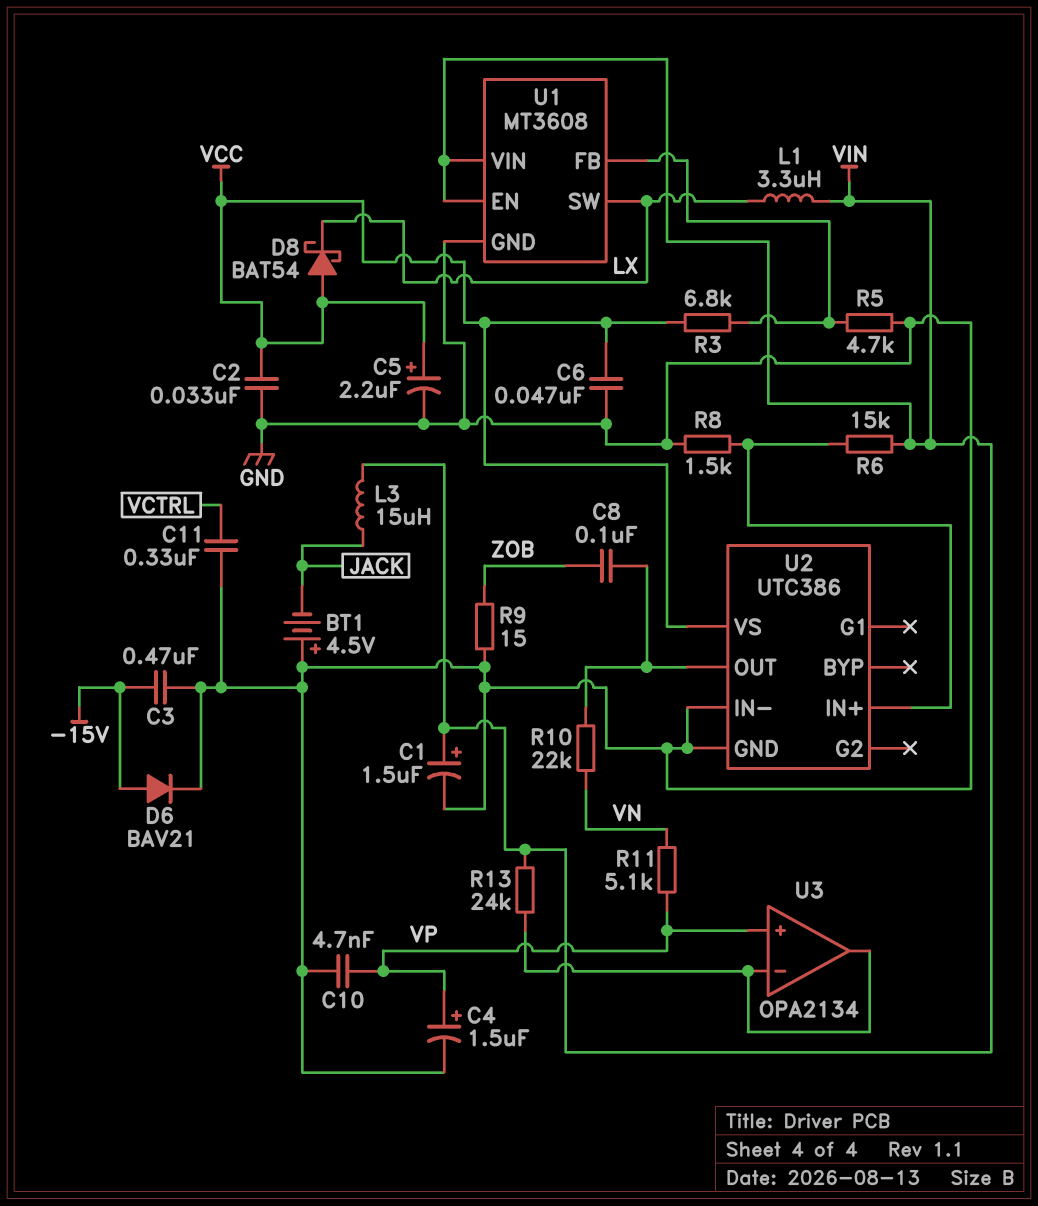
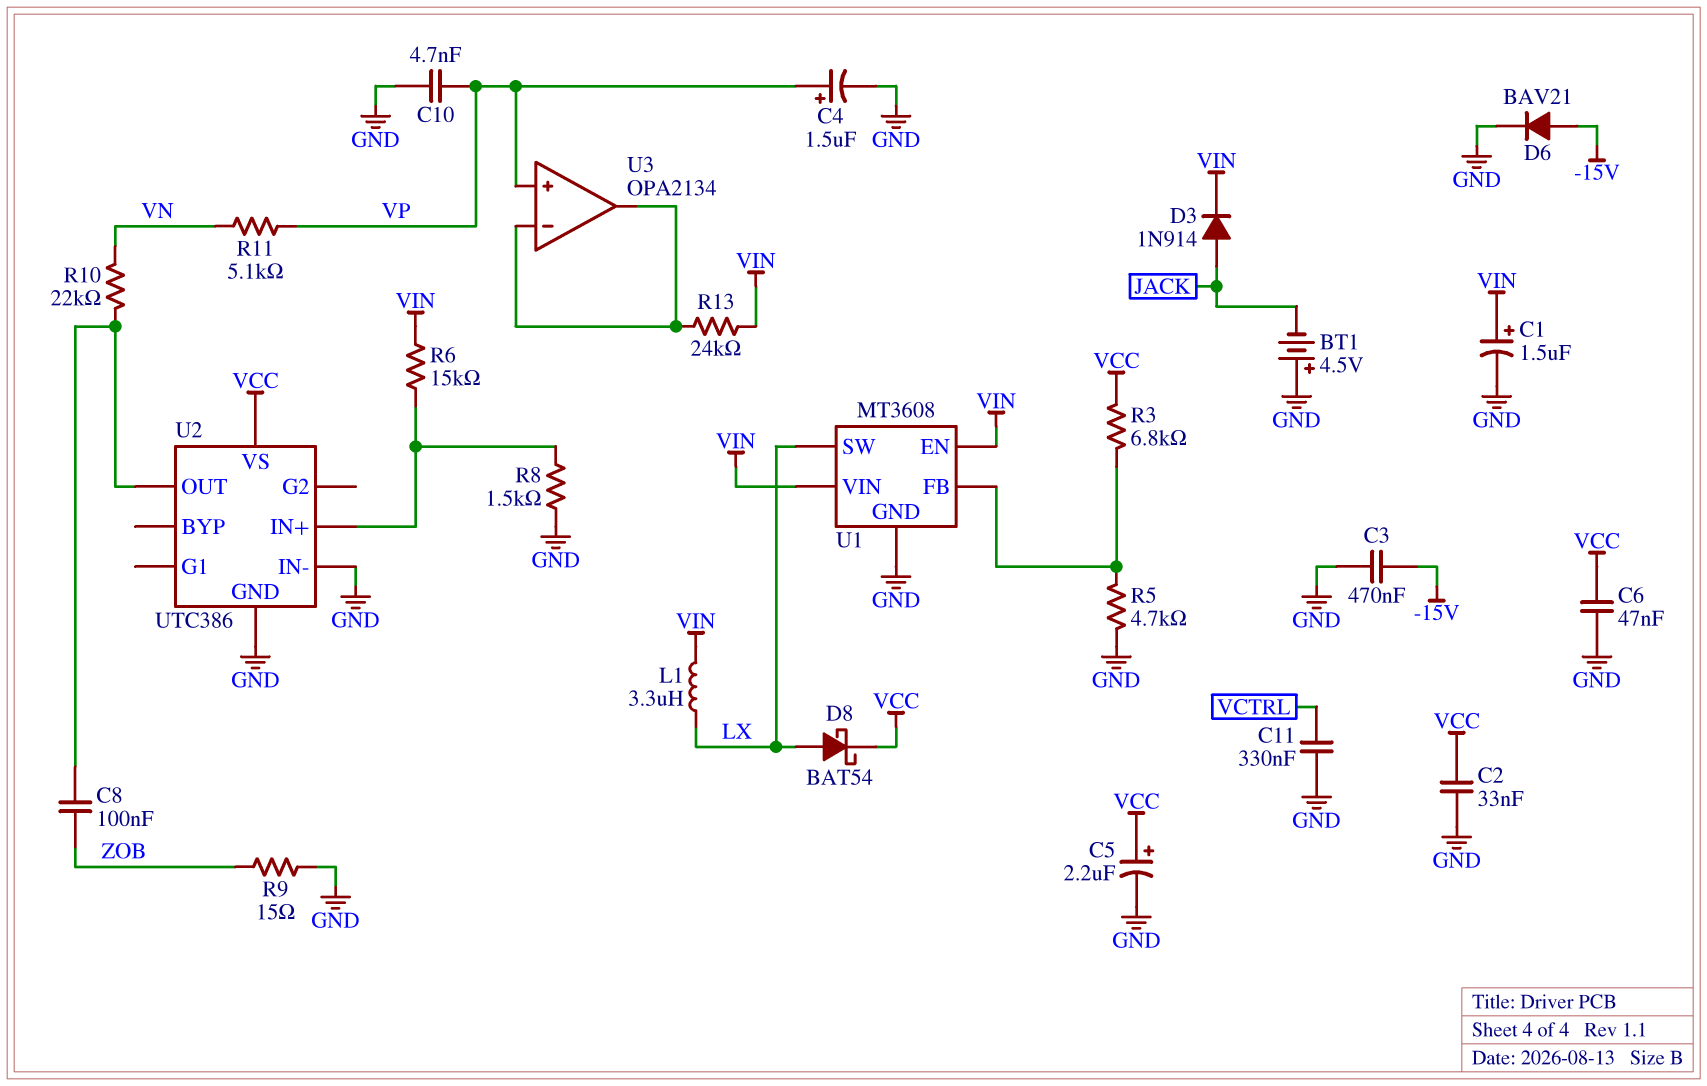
D3: none -> diode 1N914 (A JACK, K VIN)
D8: schottky BAT54 (A VCC, K LX) -> schottky BAT54 (A LX, K VCC)
L3: 15uH (JACK, VIN) -> none

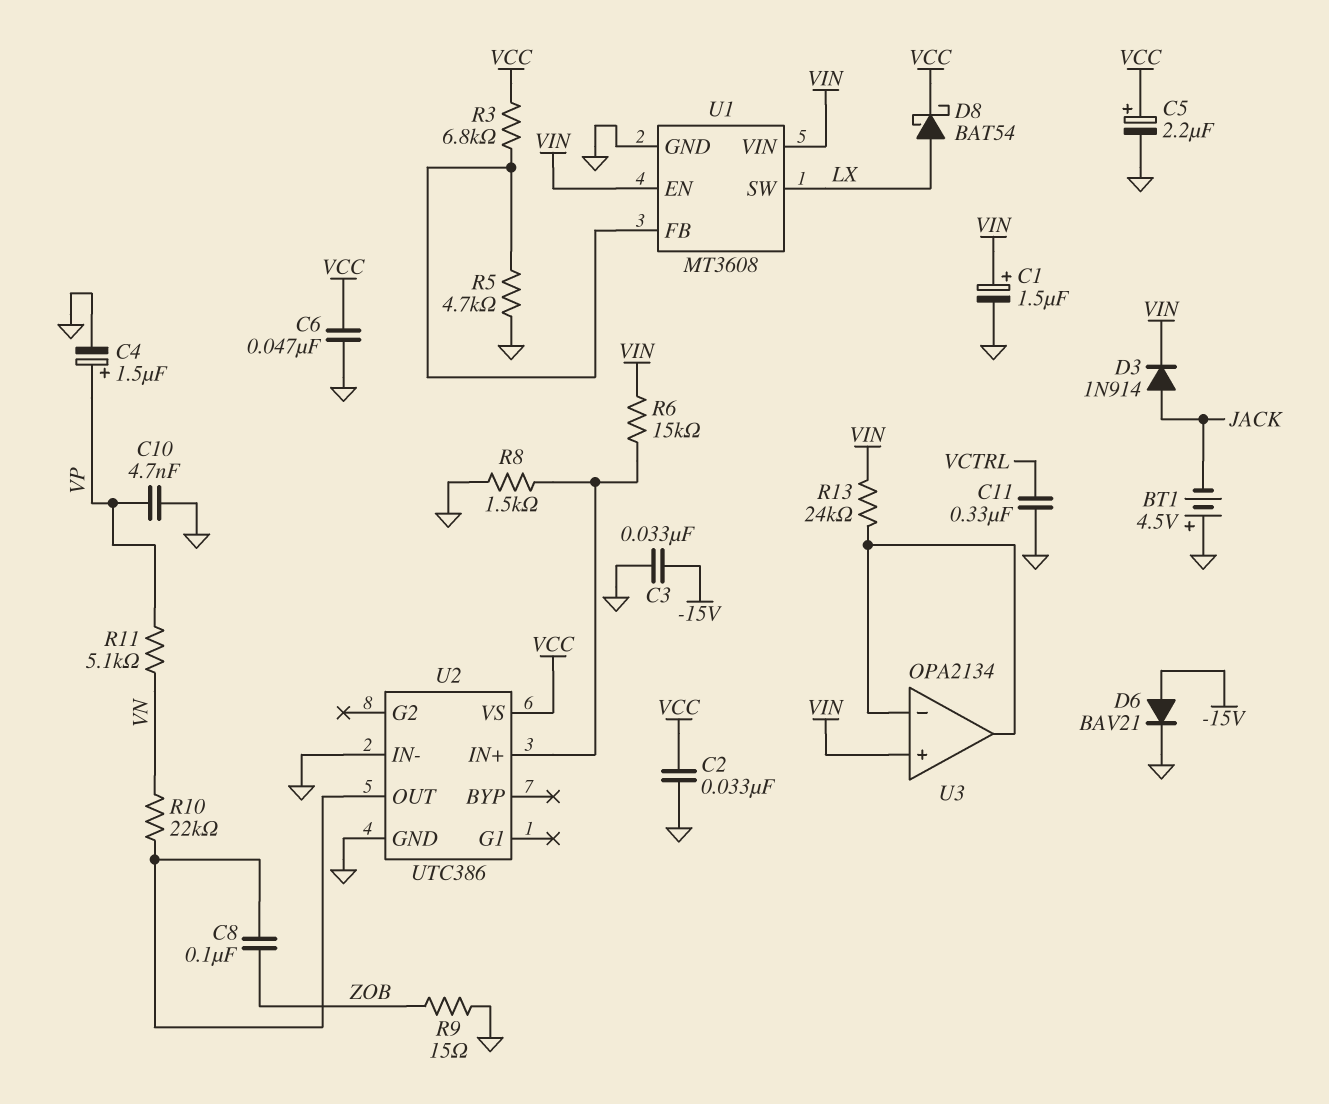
C3: 470nF (-15V, GND) -> 33nF (-15V, GND)
L1: 3.3uH (LX, VIN) -> none
U3 pin in+: VP -> VIN

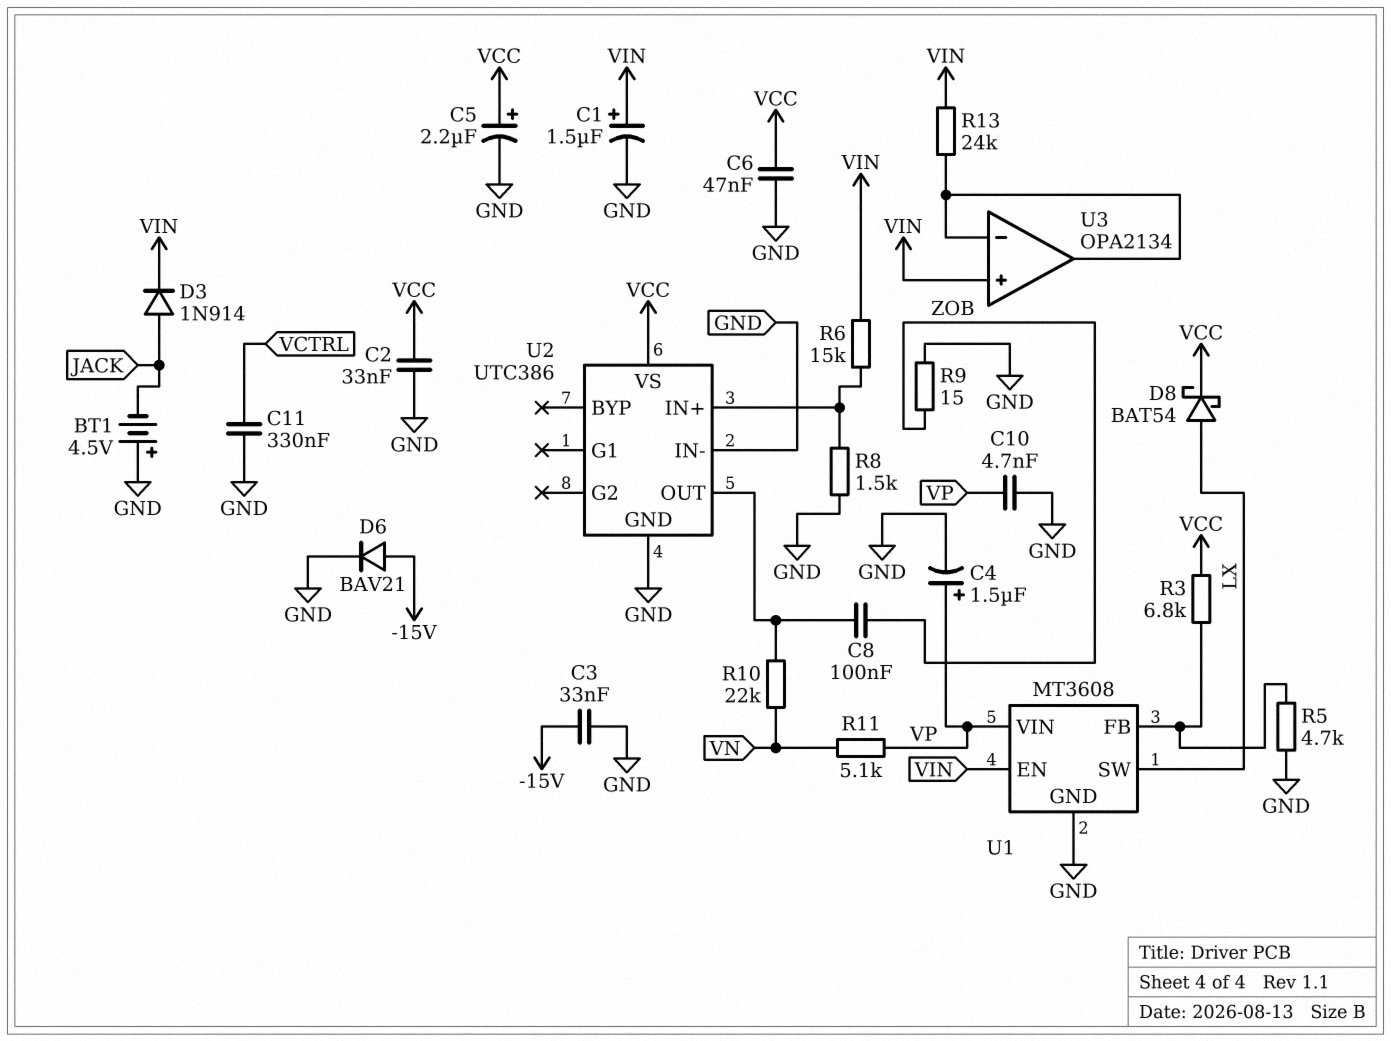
U1 pin VIN: VIN -> VP

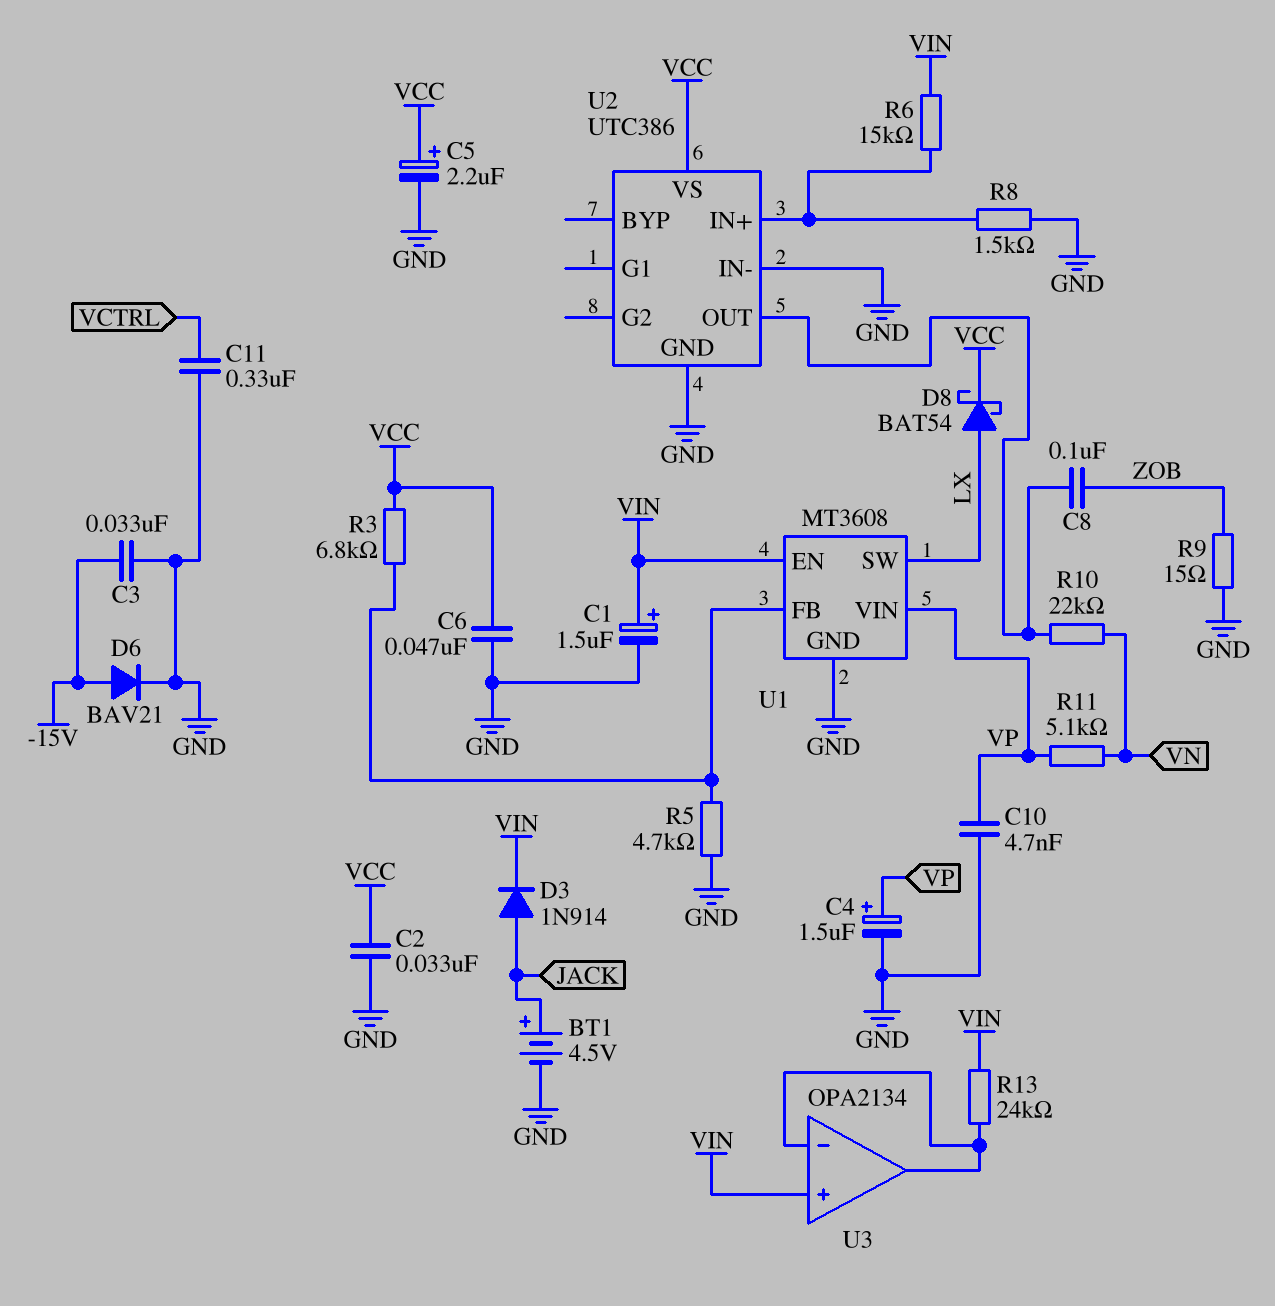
BT1: 4.5V (plus GND, minus JACK) -> 4.5V (plus JACK, minus GND)

